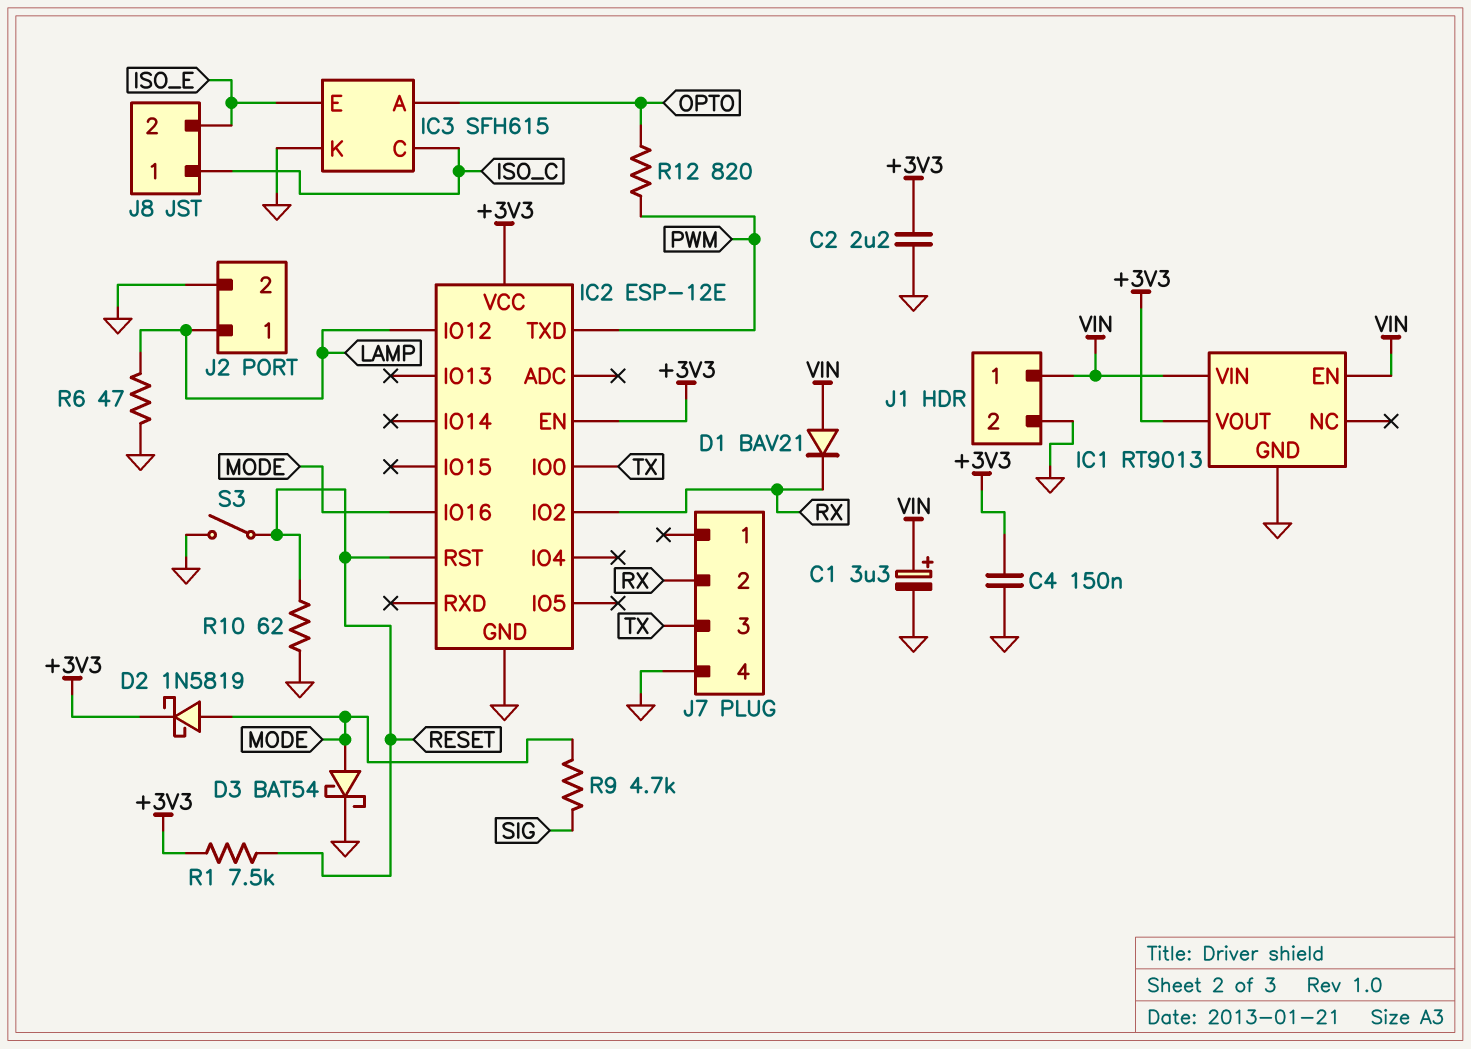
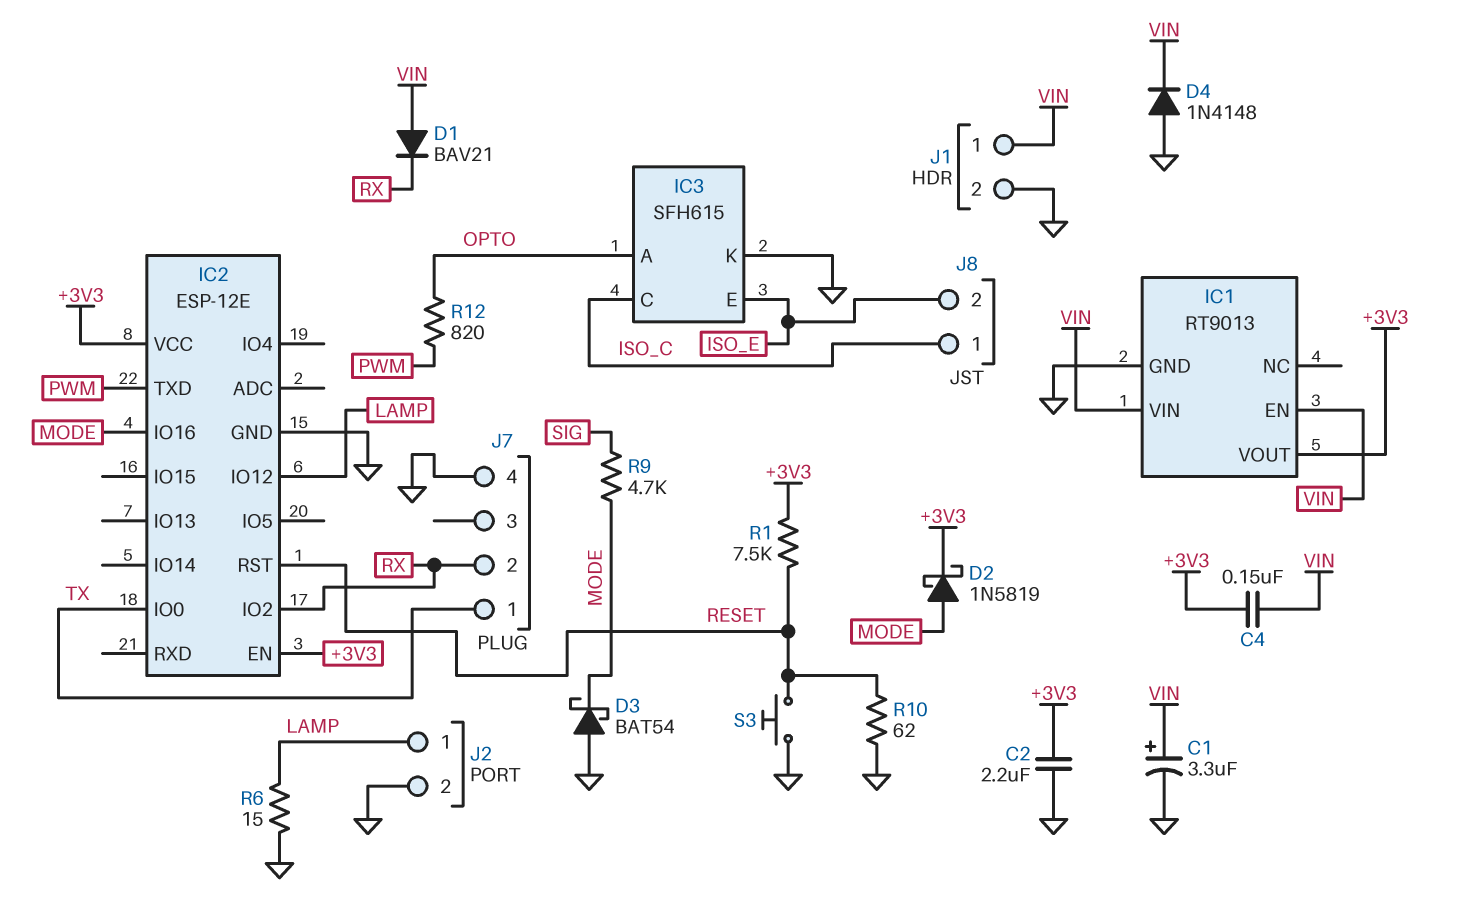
C4: 150nF (+3V3, GND) -> 150nF (+3V3, VIN)
D3: schottky BAT54 (A MODE, K GND) -> schottky BAT54 (A GND, K MODE)
D4: none -> diode 1N4148 (A GND, K VIN)
J7 pin 1: none -> TX
J7 pin 3: TX -> none
R6: 47 (GND, LAMP) -> 15 (GND, LAMP)
S3: switch (GND, RESET) -> button (GND, RESET)

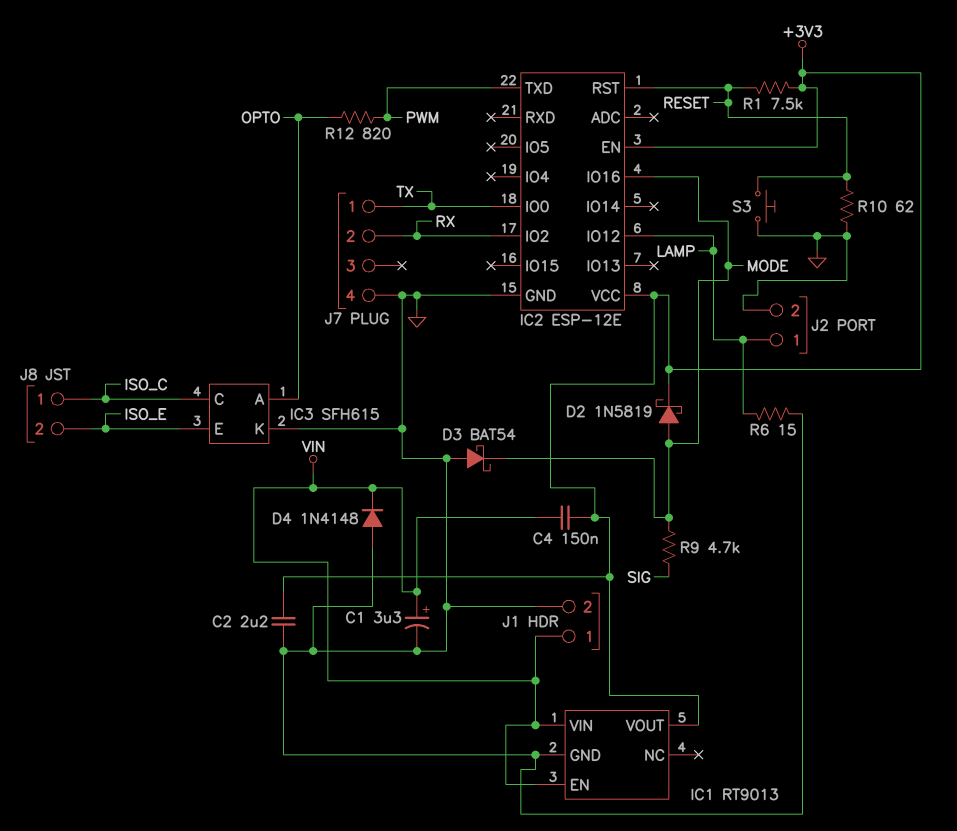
D1: diode BAV21 (A VIN, K RX) -> none

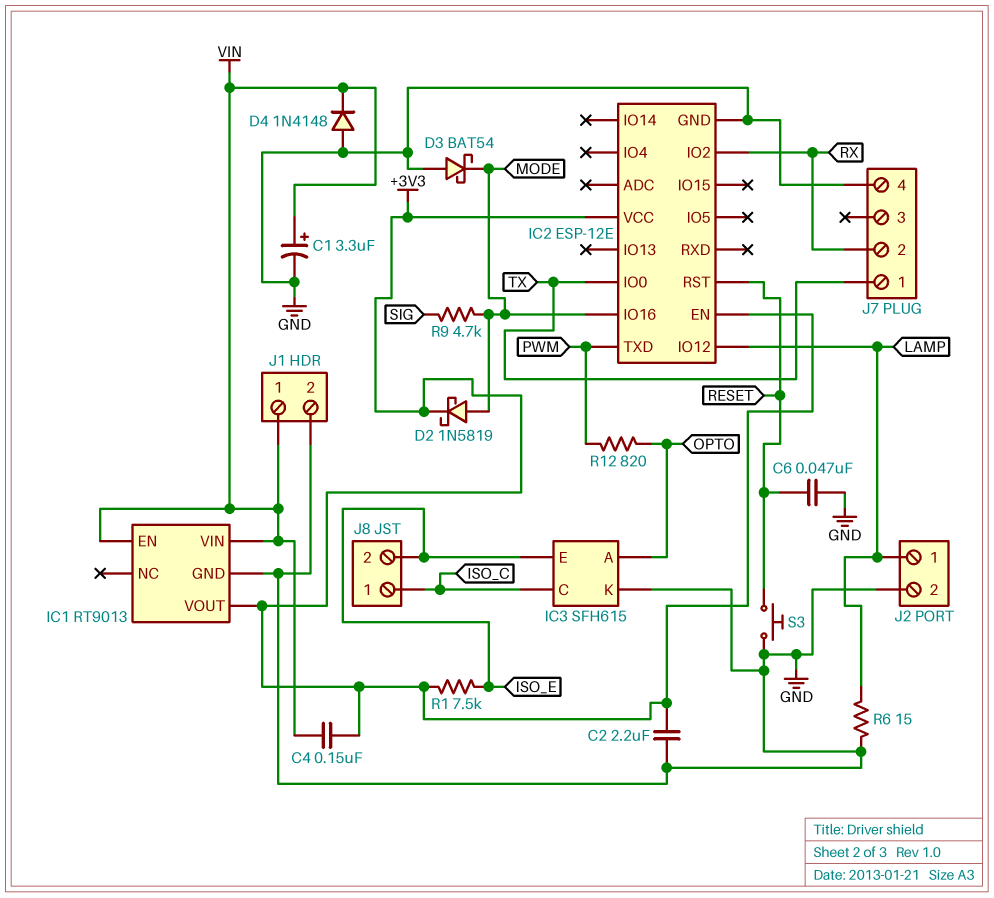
C6: none -> 47nF (GND, RESET)
R1: 7.5k (+3V3, RESET) -> 7.5k (+3V3, ISO_E)
R10: 62 (GND, RESET) -> none

